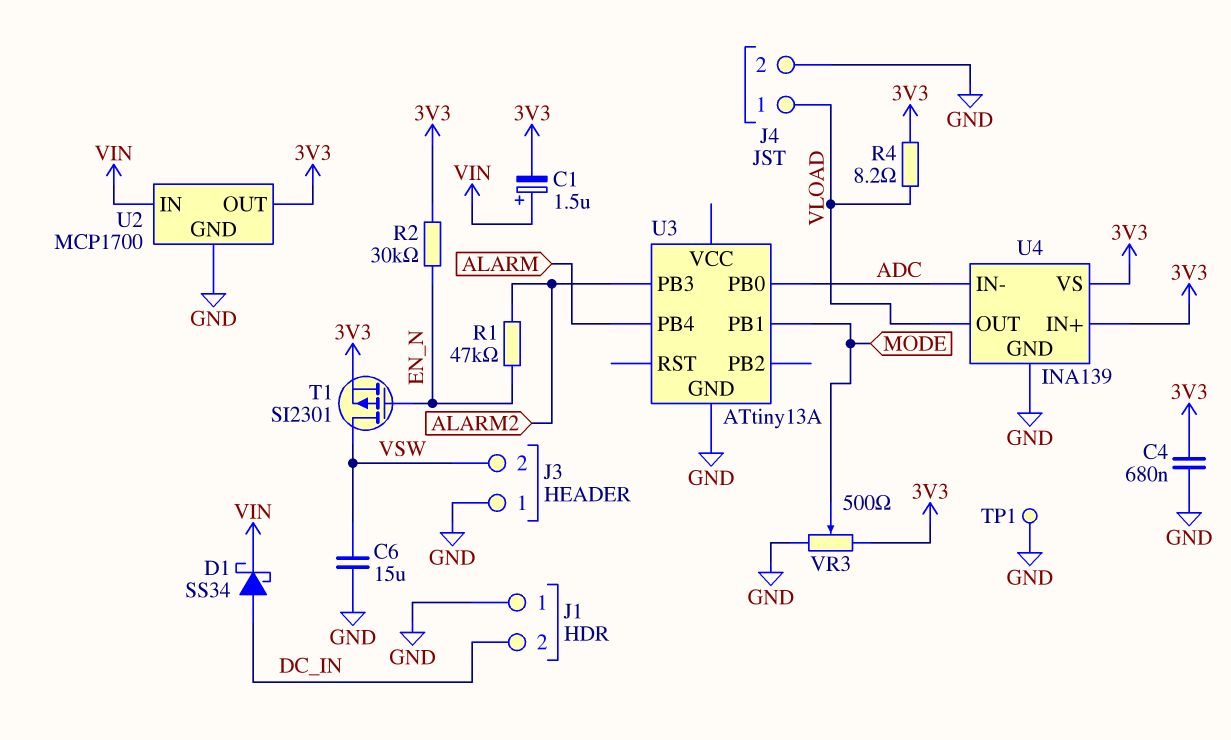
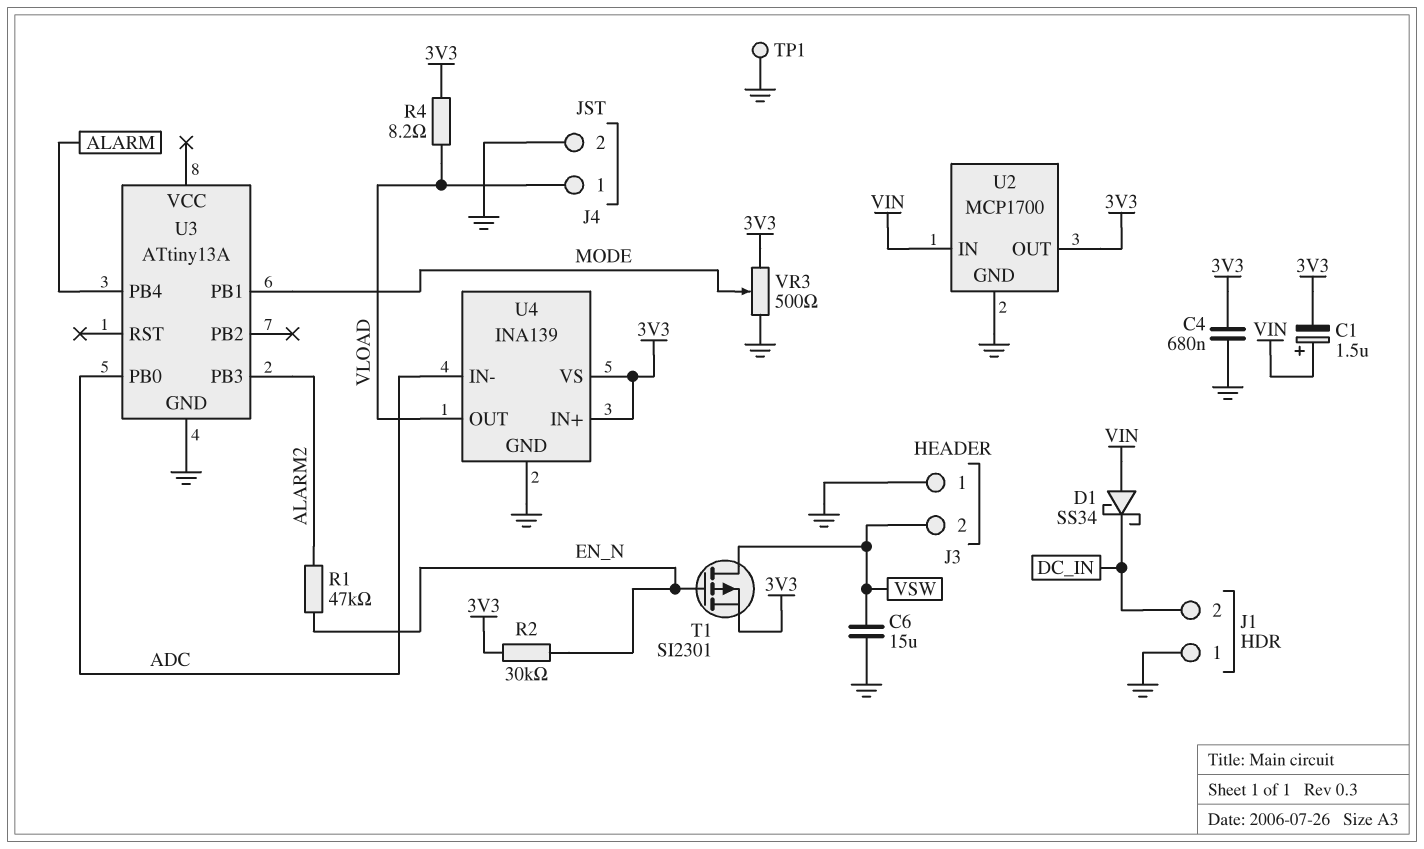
D1: schottky SS34 (A DC_IN, K VIN) -> schottky SS34 (A VIN, K DC_IN)

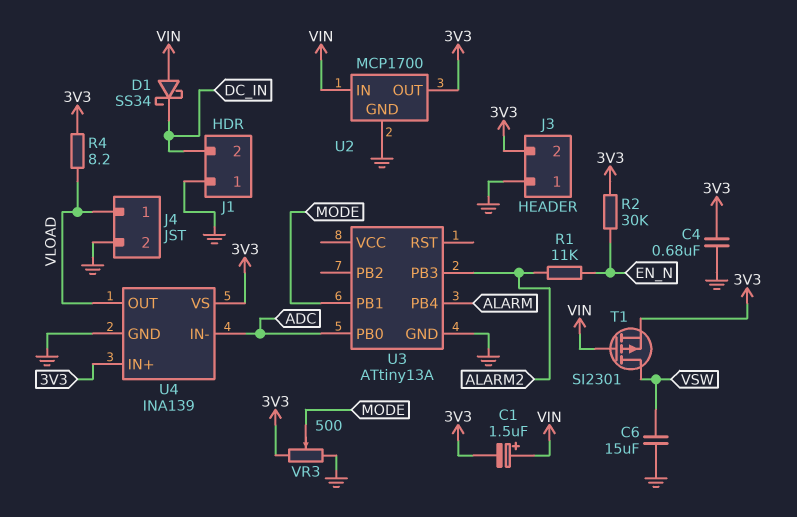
J3 pin 2: VSW -> 3V3
R1: 47k (ALARM2, EN_N) -> 11k (ALARM2, EN_N)
T1: PMOS SI2301 (G EN_N, D VSW, S 3V3) -> PMOS SI2301 (G VIN, D VSW, S 3V3)
TP1: test point (GND) -> none

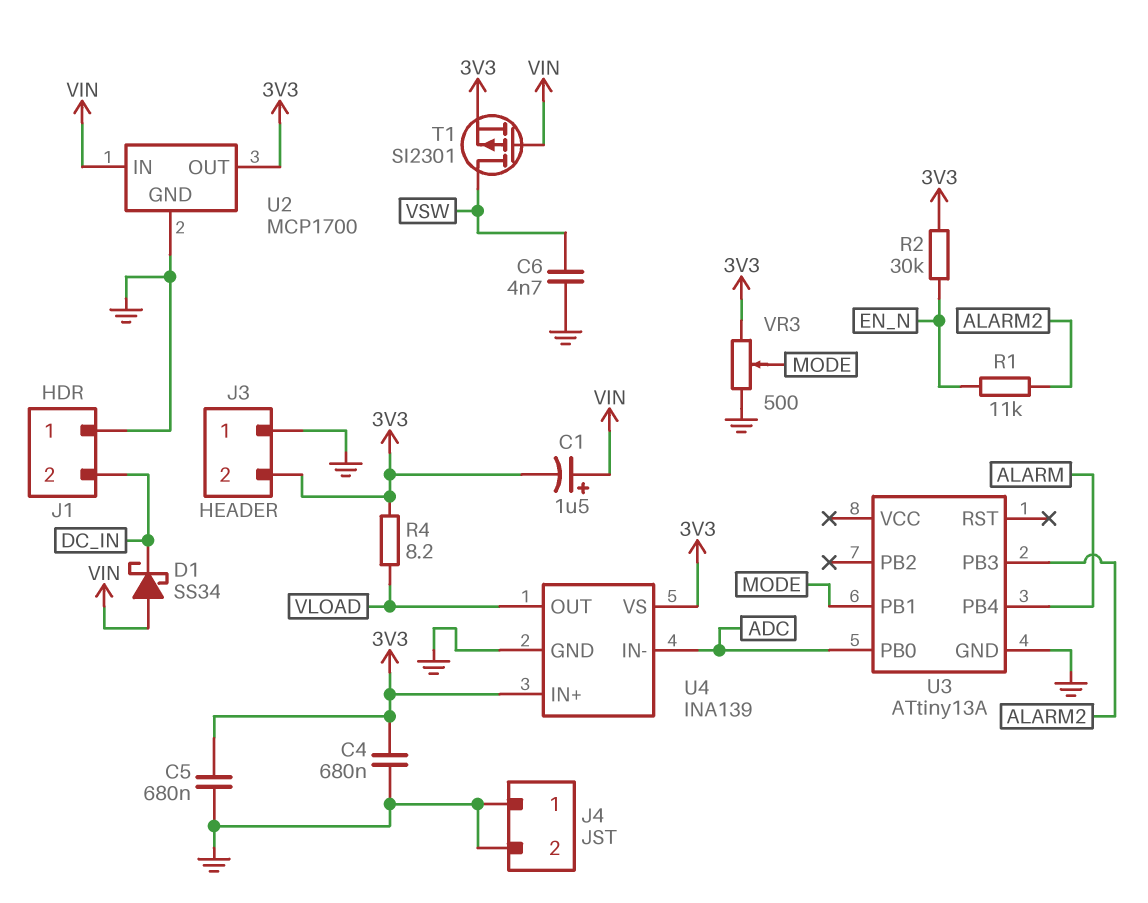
C5: none -> 680nF (3V3, GND)
C6: 15uF (GND, VSW) -> 4.7nF (GND, VSW)
J4 pin 1: VLOAD -> GND

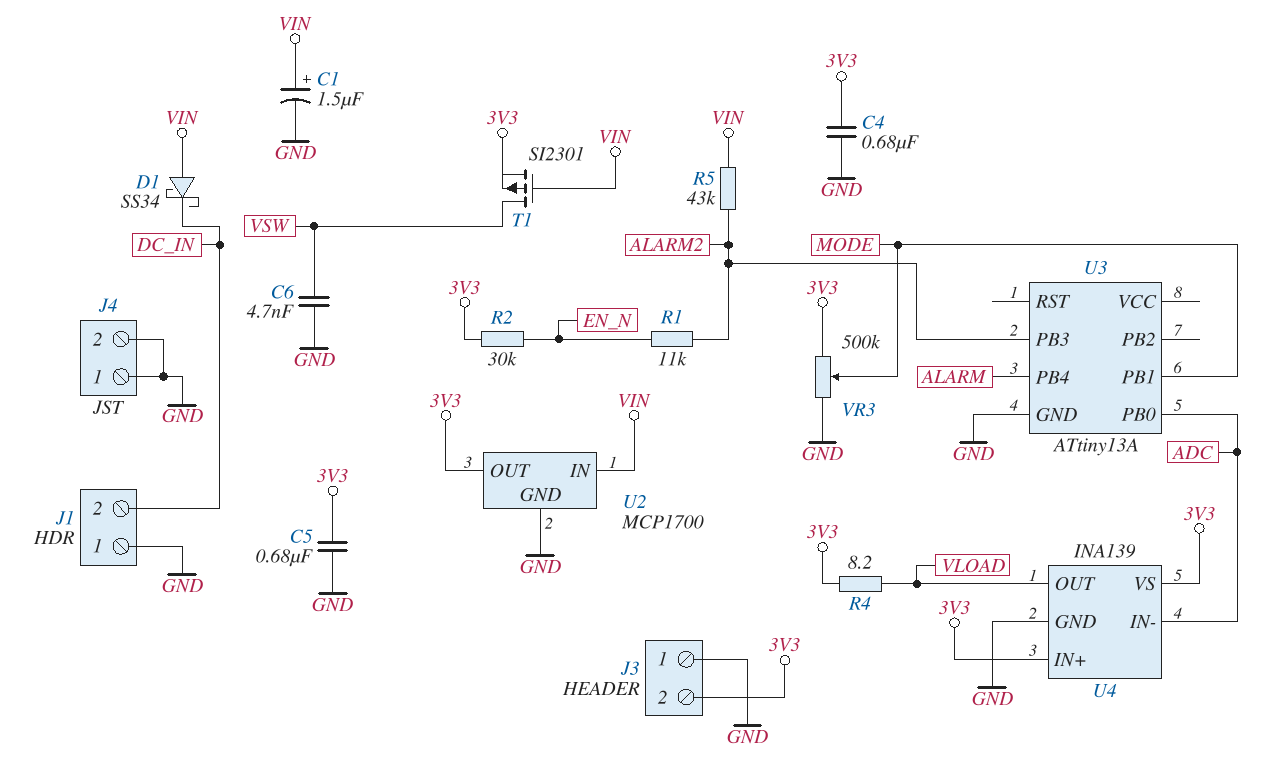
C1: 1.5uF (plus VIN, minus 3V3) -> 1.5uF (plus VIN, minus GND)
R5: none -> 43k (ALARM2, VIN)
VR3: 500 (3V3, GND, wiper MODE) -> 500k (3V3, GND, wiper MODE)

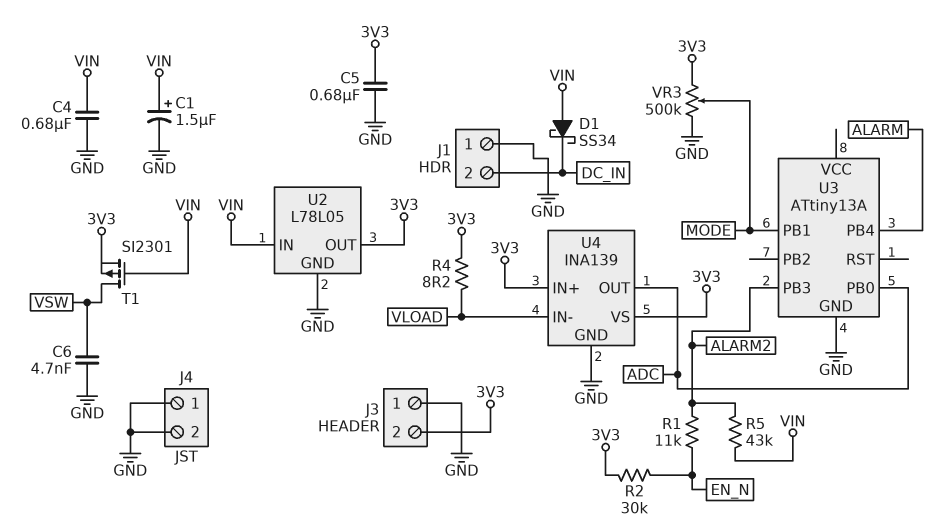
C4: 680nF (3V3, GND) -> 680nF (GND, VIN)
U2: MCP1700 -> L78L05
U4 pin IN-: ADC -> VLOAD
U4 pin OUT: VLOAD -> ADC

